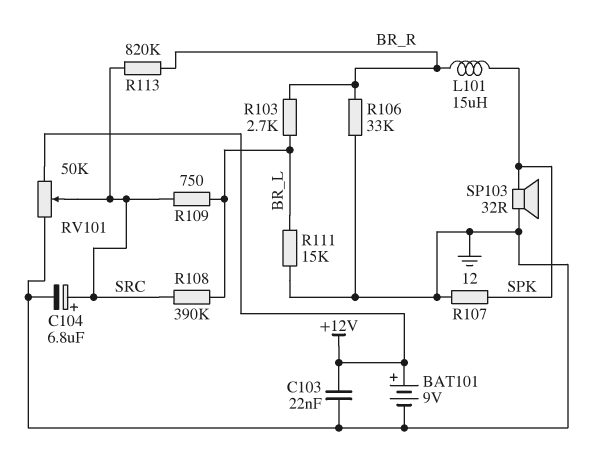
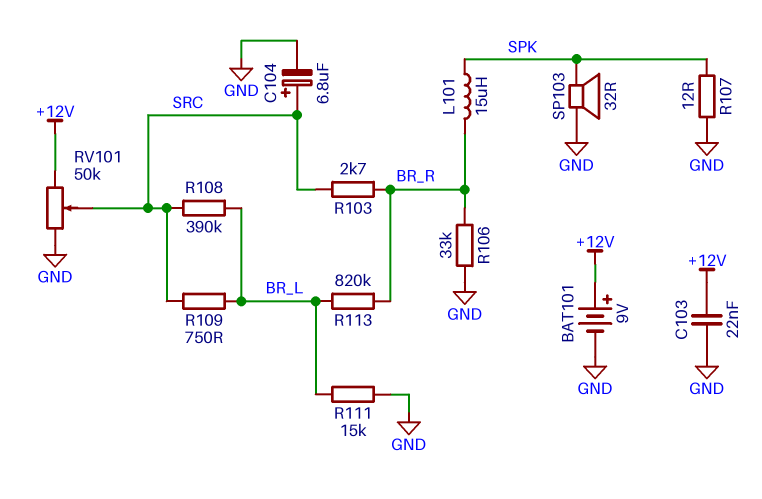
R103: 2.7k (BR_L, BR_R) -> 2.7k (BR_R, SRC)
R113: 820k (BR_R, SRC) -> 820k (BR_L, BR_R)

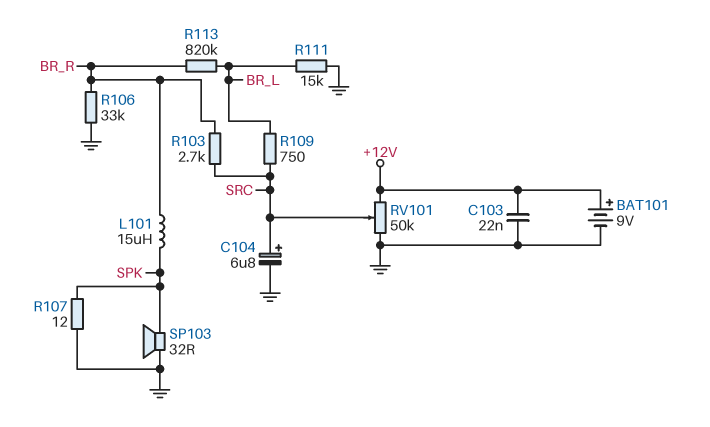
R108: 390k (BR_L, SRC) -> none

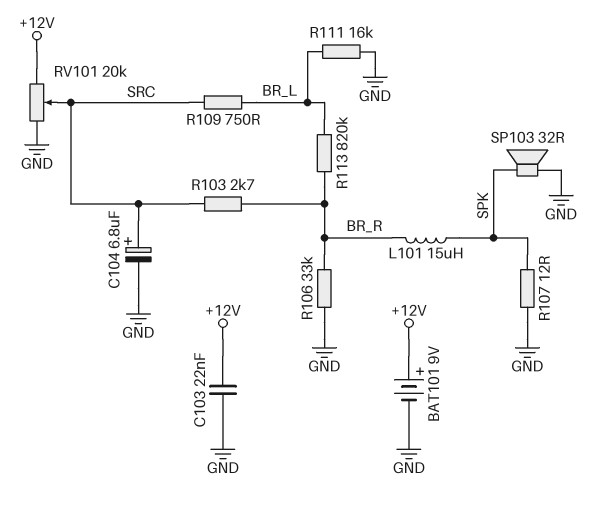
R111: 15k (BR_L, GND) -> 16k (BR_L, GND)
RV101: 50k (+12V, GND, wiper SRC) -> 20k (+12V, GND, wiper SRC)

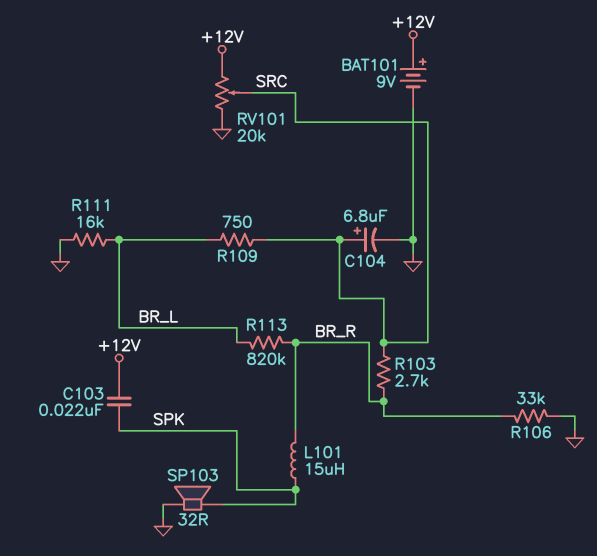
C103: 22nF (+12V, GND) -> 22nF (+12V, SPK)
R107: 12 (GND, SPK) -> none

